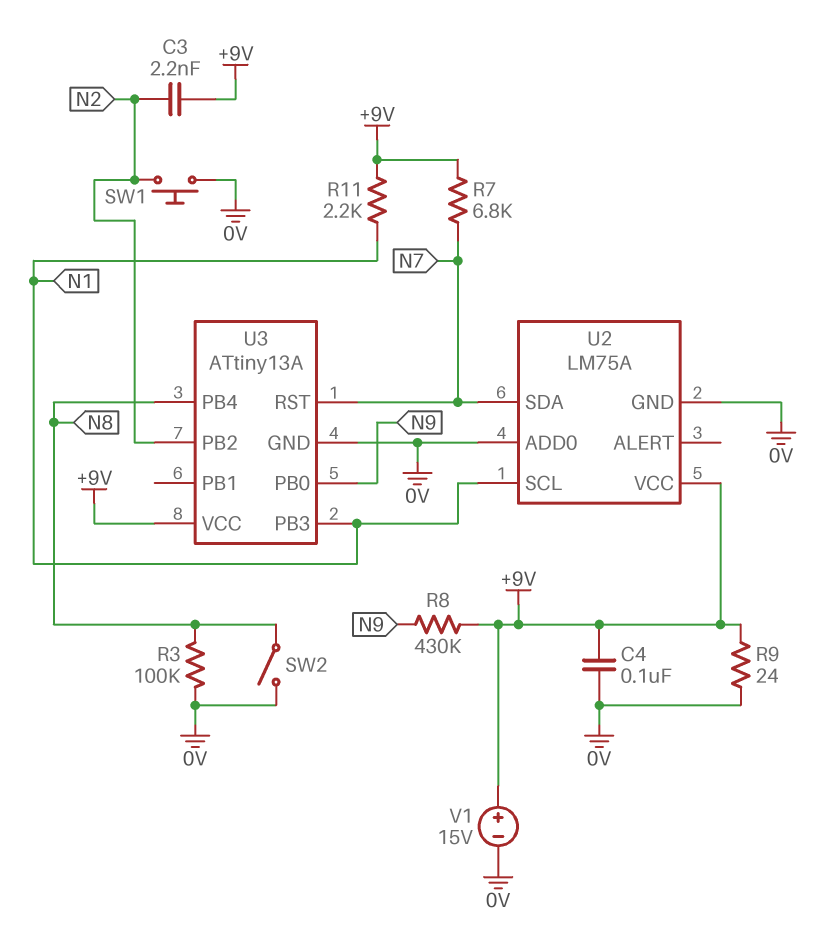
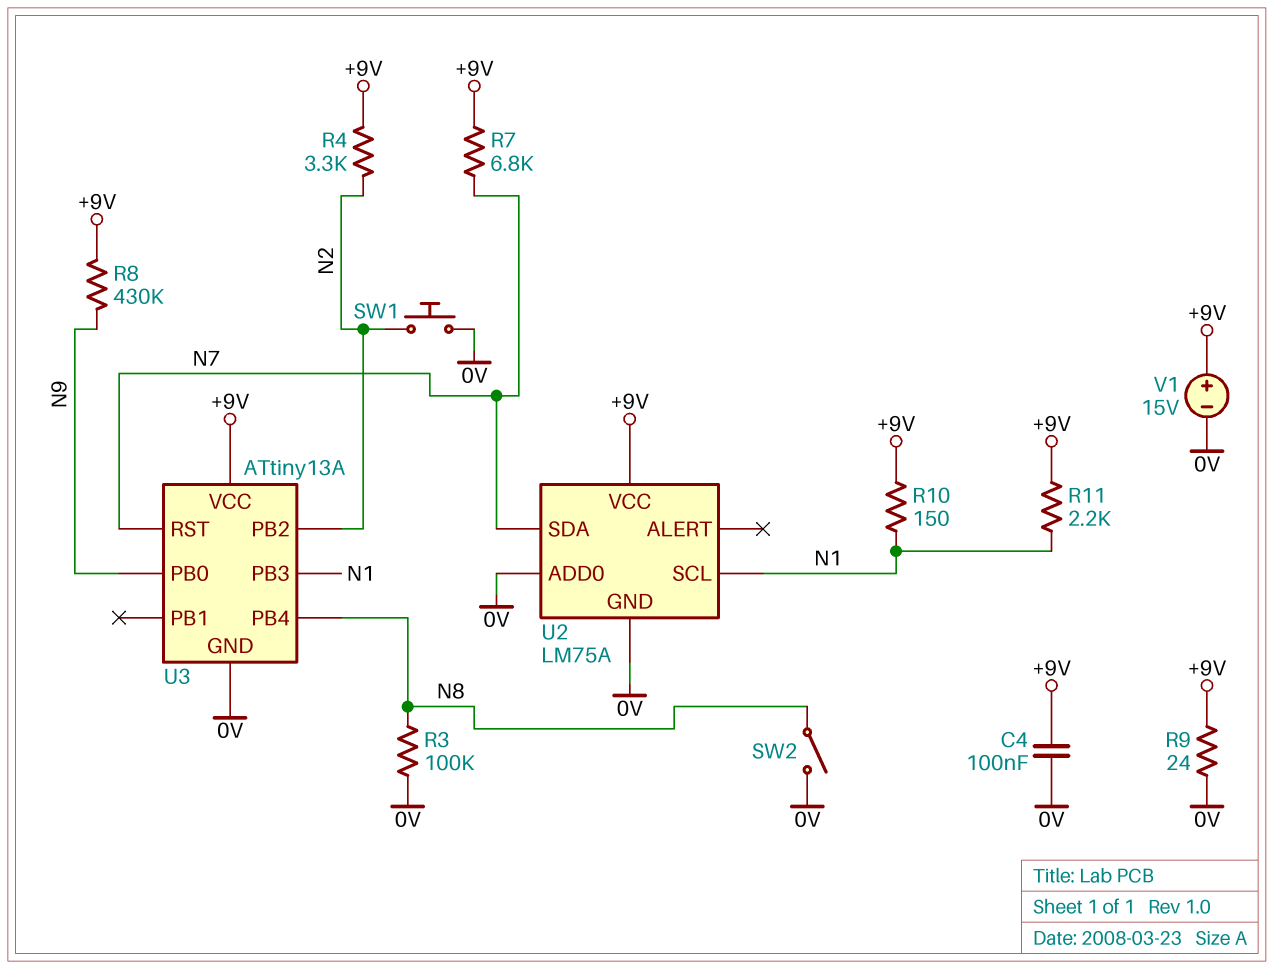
C3: 2.2nF (+9V, N2) -> none
R4: none -> 3.3k (+9V, N2)
R10: none -> 150 (+9V, N1)

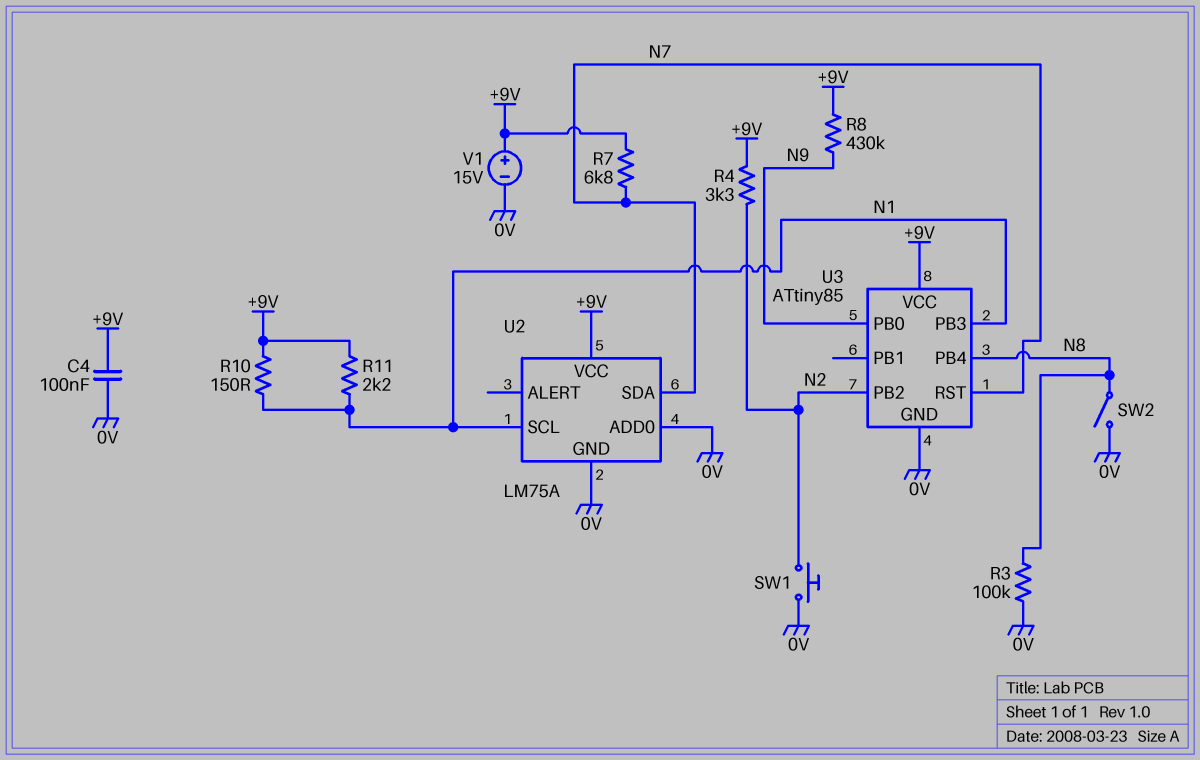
R9: 24 (+9V, 0V) -> none
U3: ATtiny13A -> ATtiny85

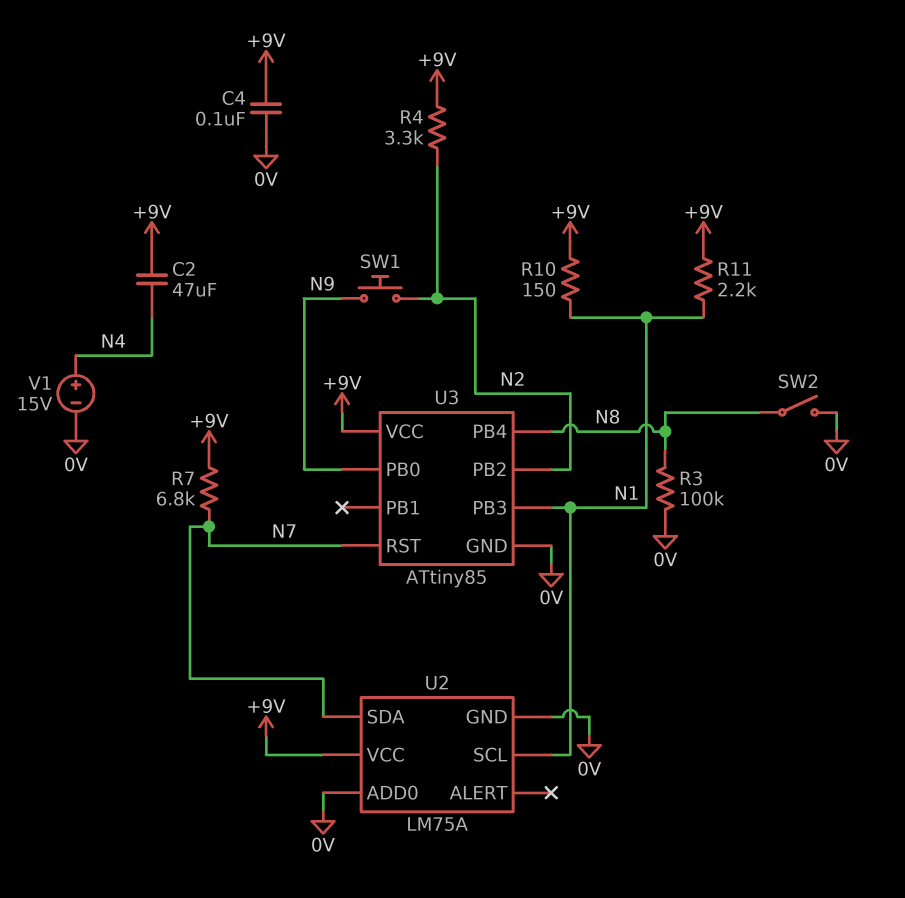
C2: none -> 47uF (+9V, N4)
R8: 430k (+9V, N9) -> none
SW1: button (0V, N2) -> button (N2, N9)
V1: 15V (plus +9V, minus 0V) -> 15V (plus N4, minus 0V)

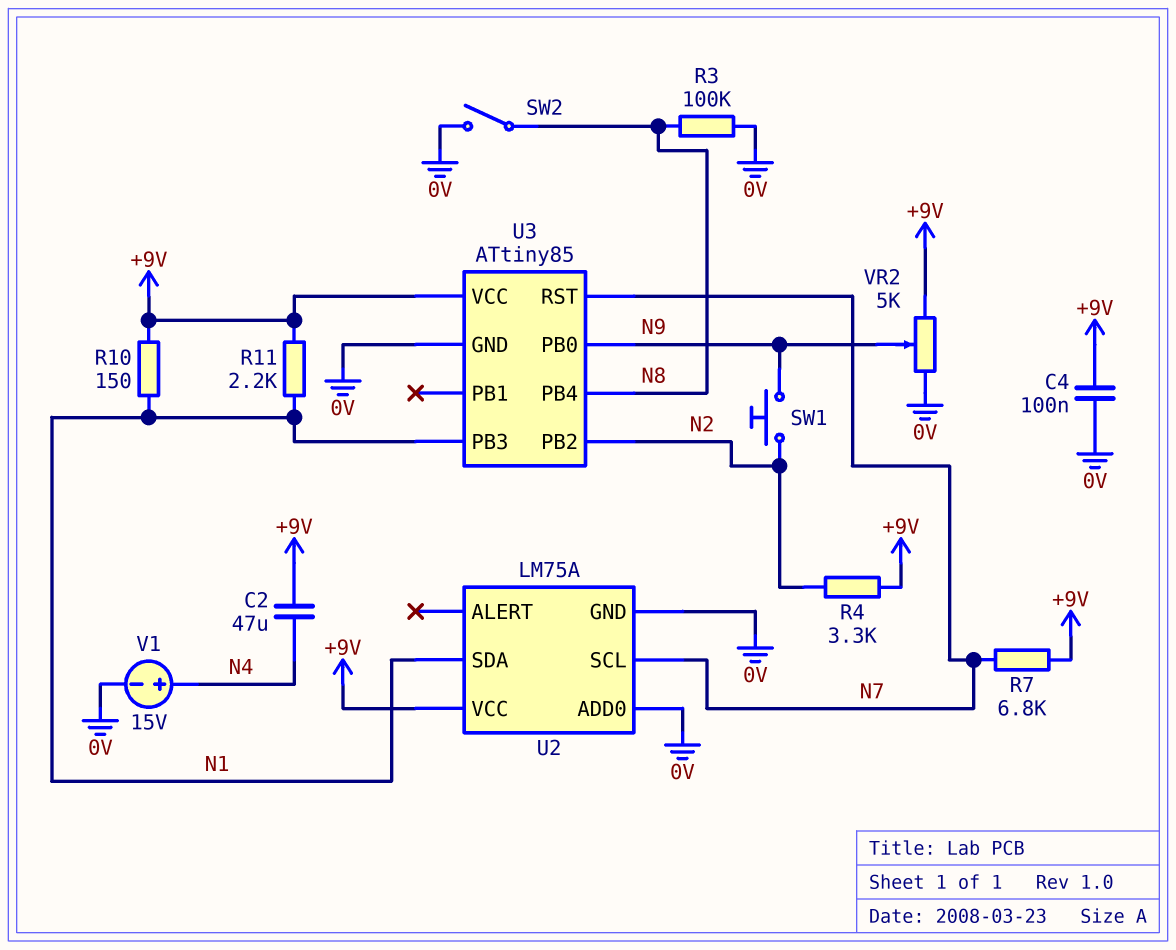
U2 pin SCL: N1 -> N7
U2 pin SDA: N7 -> N1
VR2: none -> 5k (+9V, 0V, wiper N9)

